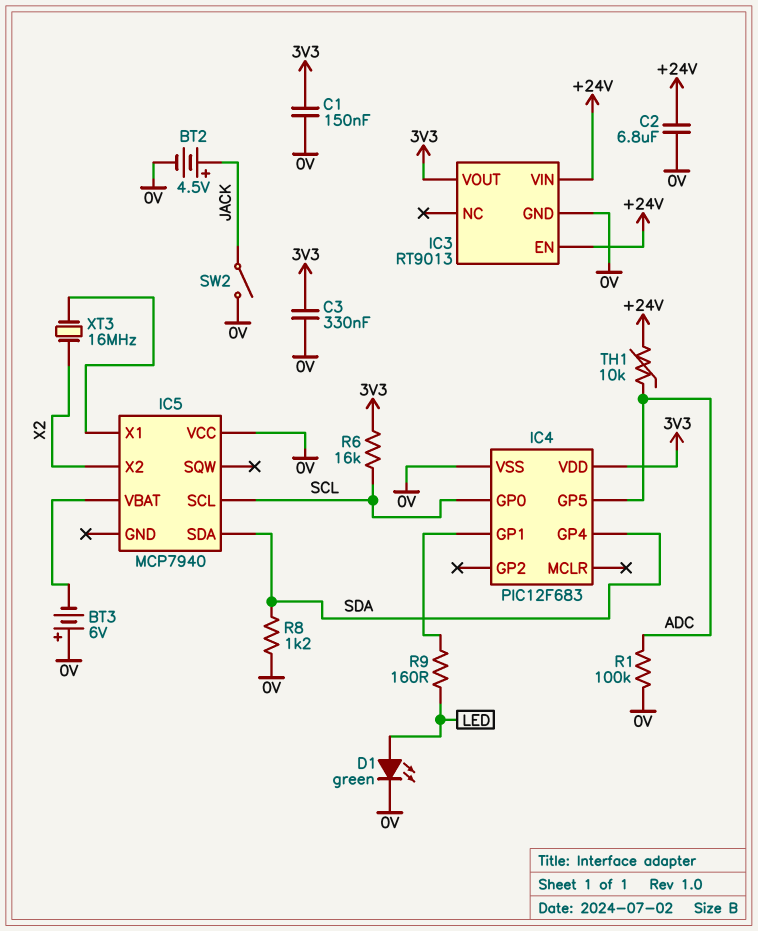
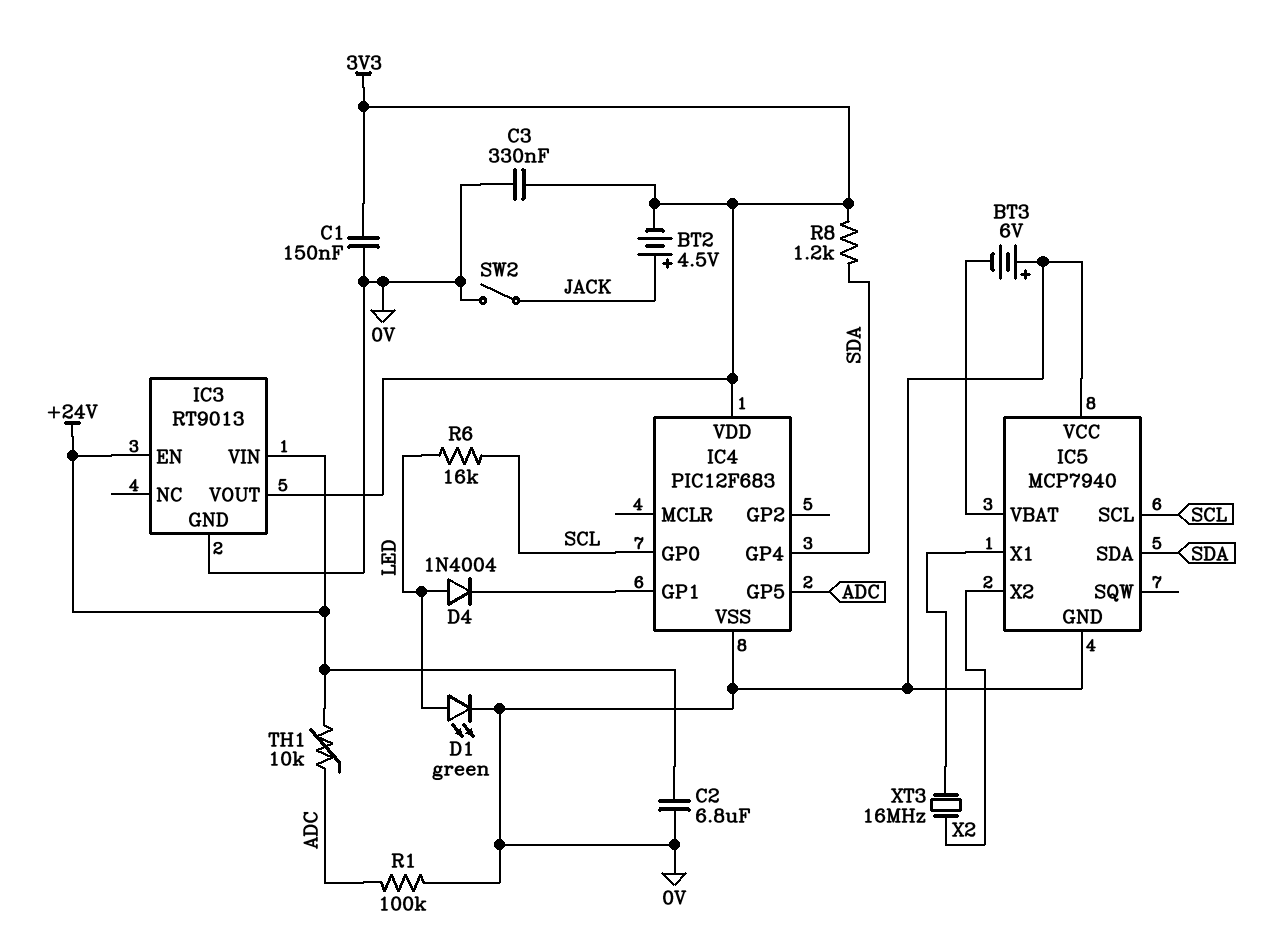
BT2: 4.5V (plus JACK, minus 0V) -> 4.5V (plus JACK, minus 3V3)
D4: none -> diode 1N4004 (A LED, K IC4/GP1)
IC5 pin GND: none -> 0V
R6: 16k (3V3, SCL) -> 16k (LED, SCL)
R8: 1.2k (0V, SDA) -> 1.2k (3V3, SDA)
R9: 160 (IC4/GP1, LED) -> none

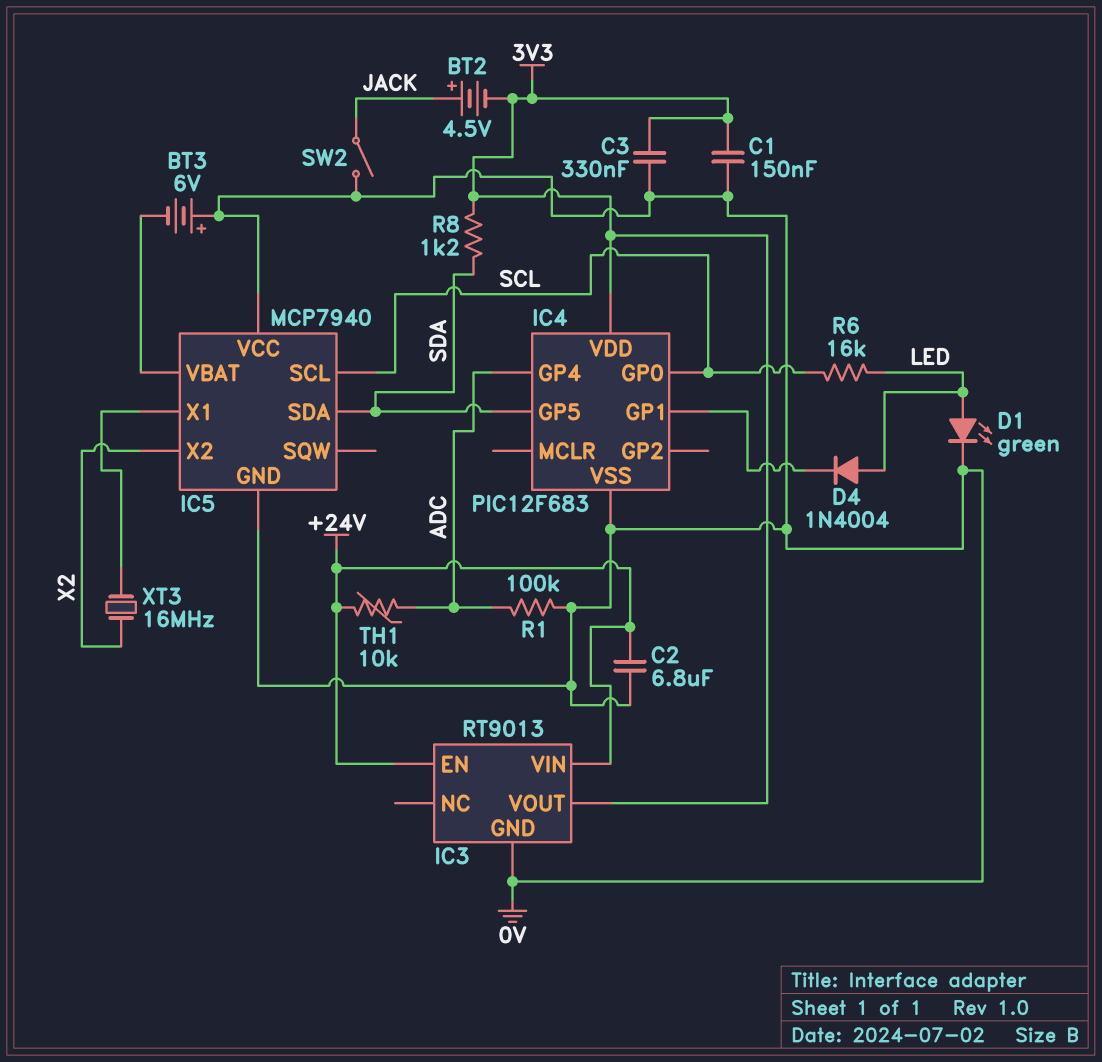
IC4 pin GP4: SDA -> ADC
IC4 pin GP5: ADC -> SDA

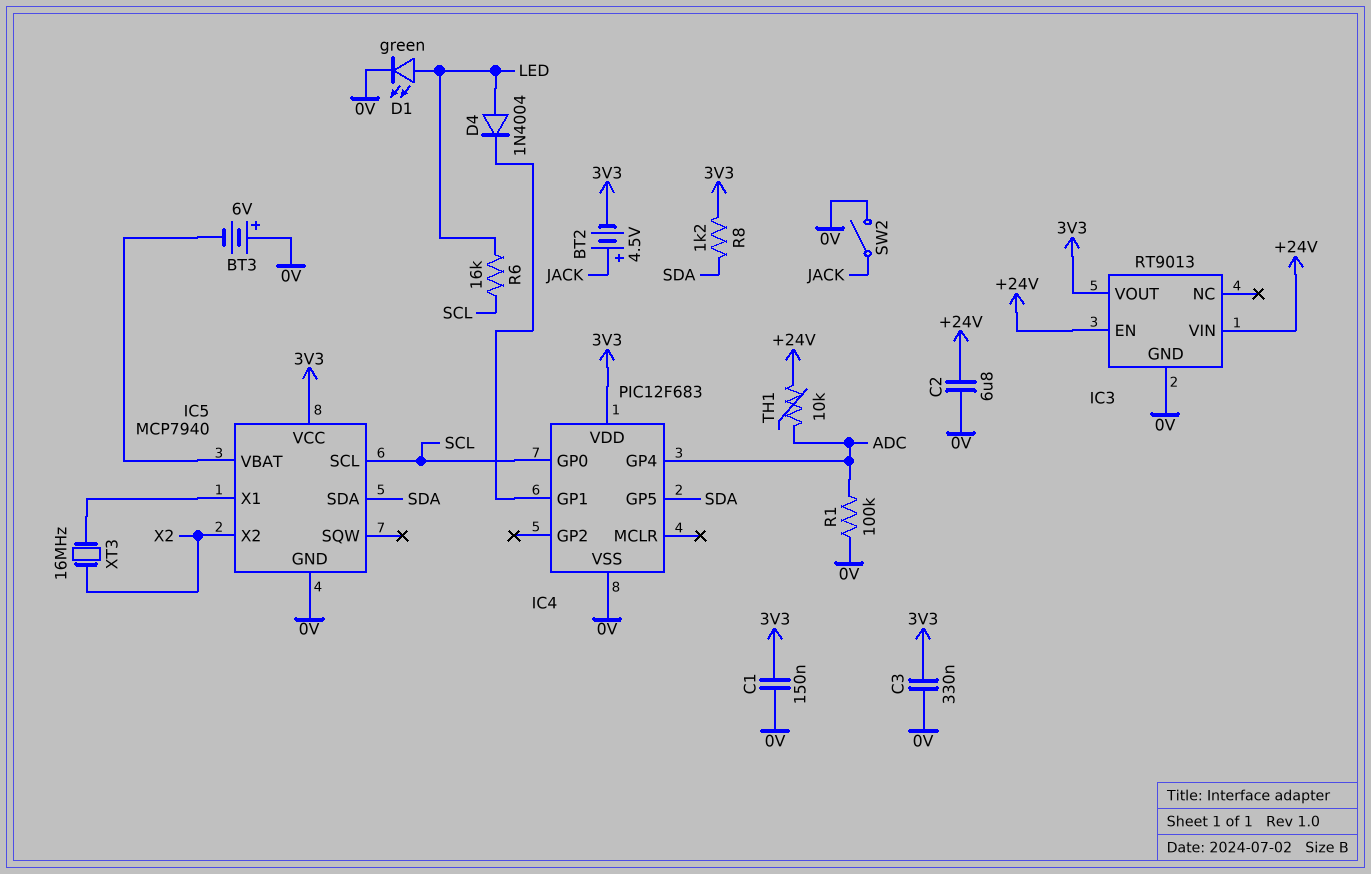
IC5 pin VCC: 0V -> 3V3

